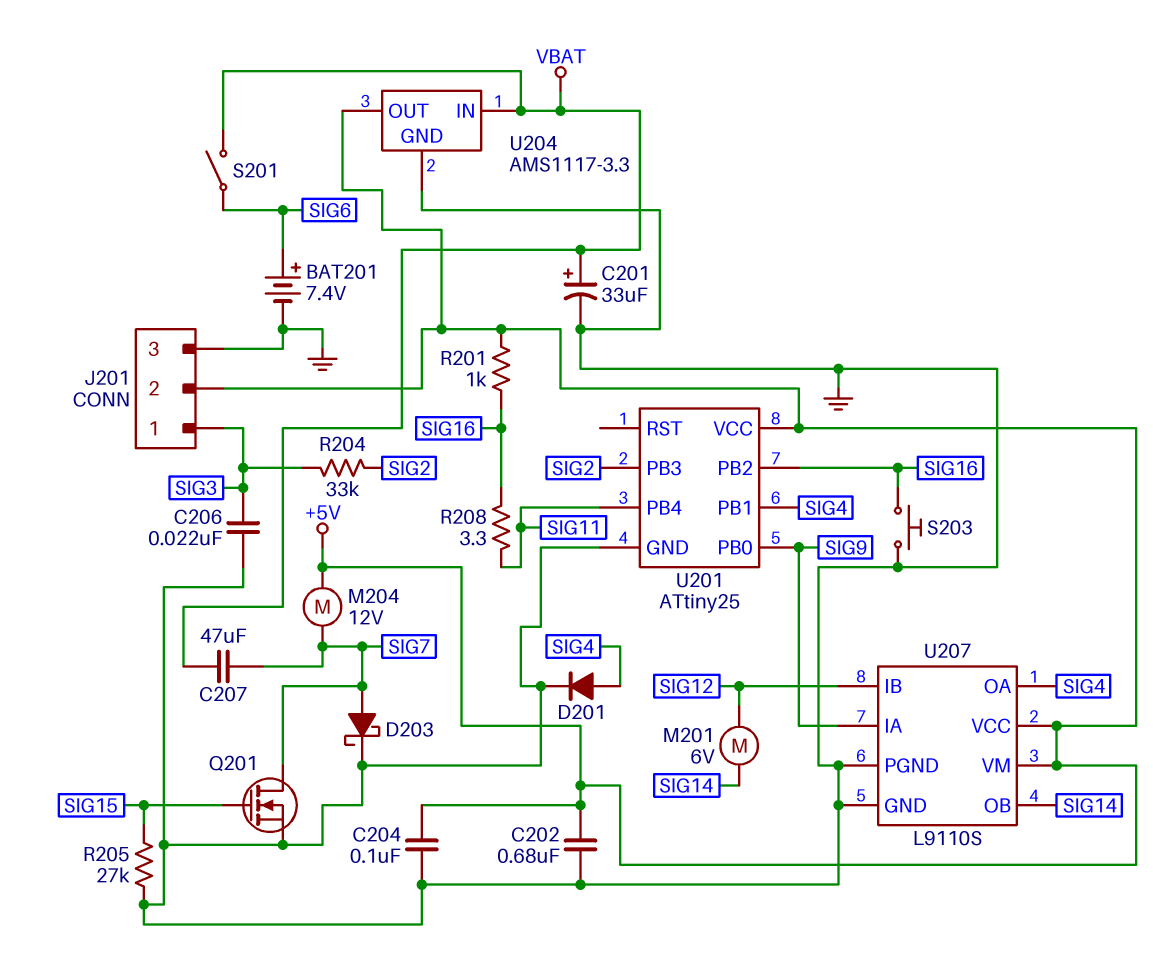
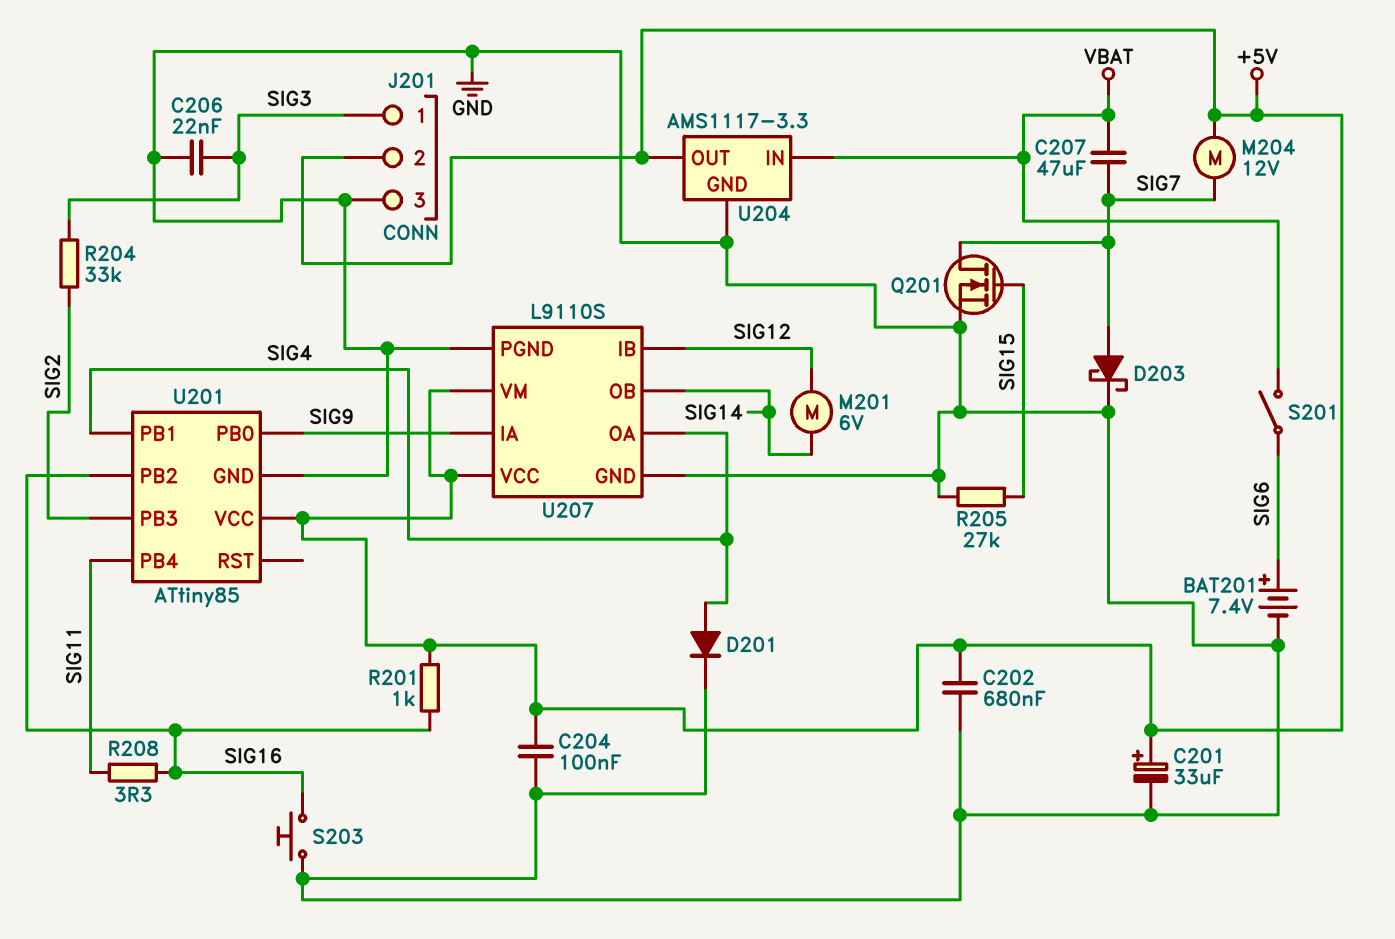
C201: 33uF (plus VBAT, minus GND) -> 33uF (plus +5V, minus GND)
U201: ATtiny25 -> ATtiny85

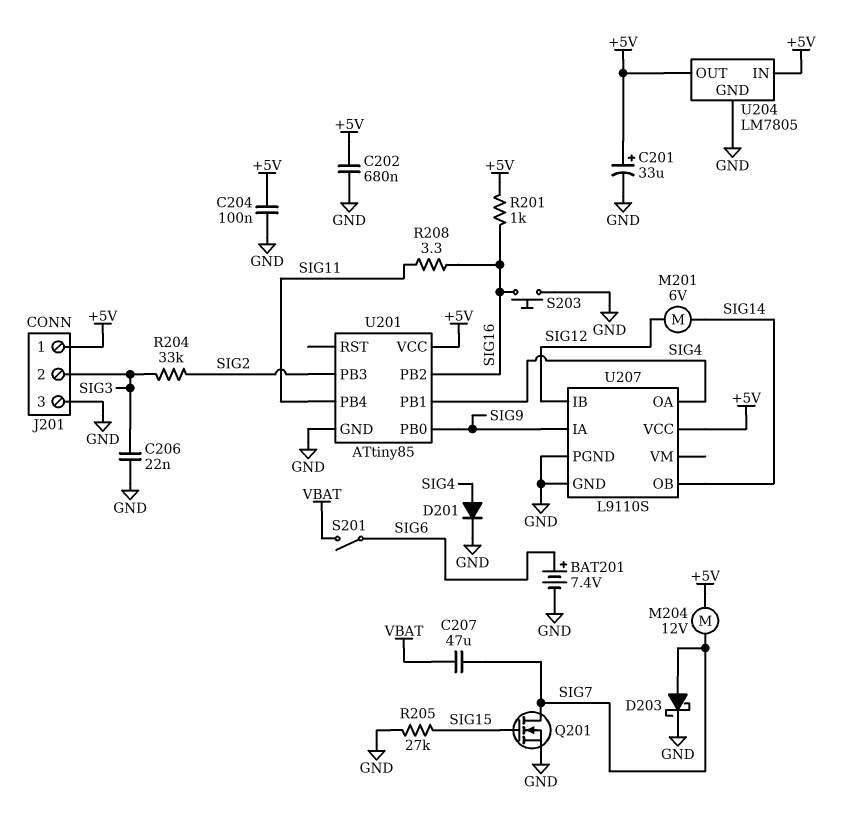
J201 pin 1: SIG3 -> +5V
J201 pin 2: +5V -> SIG3
U204: AMS1117-3.3 -> LM7805
U204 pin IN: VBAT -> +5V
U207 pin VM: +5V -> none

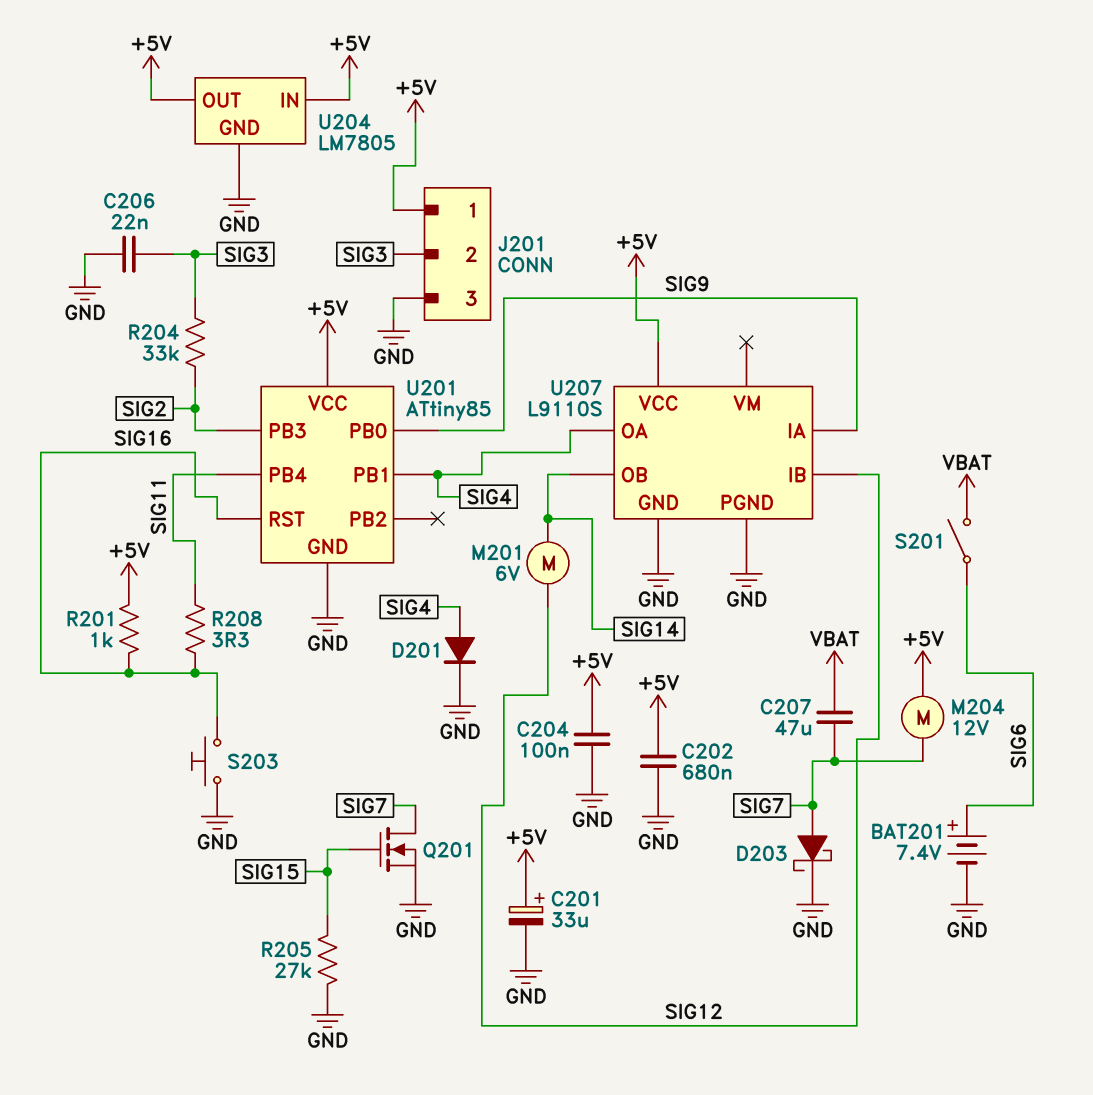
U201 pin PB2: SIG16 -> none
U201 pin RST: none -> SIG16

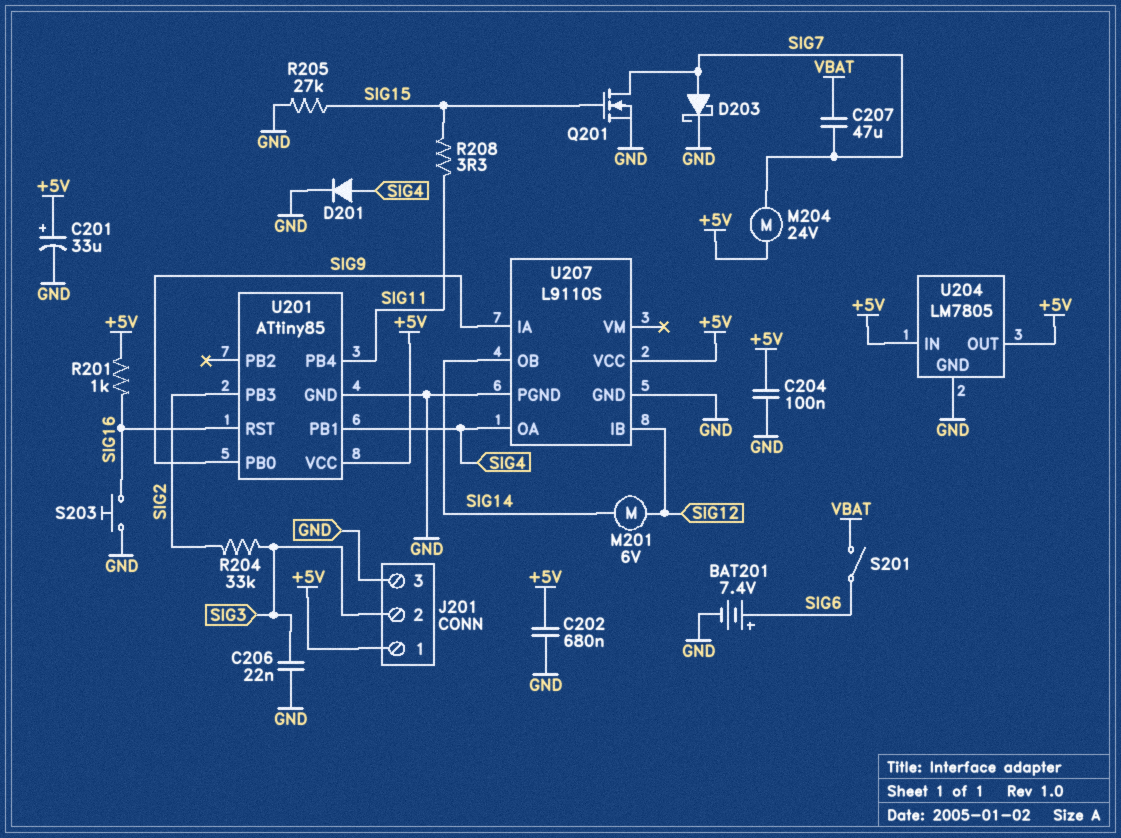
M204: motor 12V (+5V, SIG7) -> motor 24V (+5V, SIG7)
R208: 3.3 (SIG11, SIG16) -> 3.3 (SIG11, SIG15)

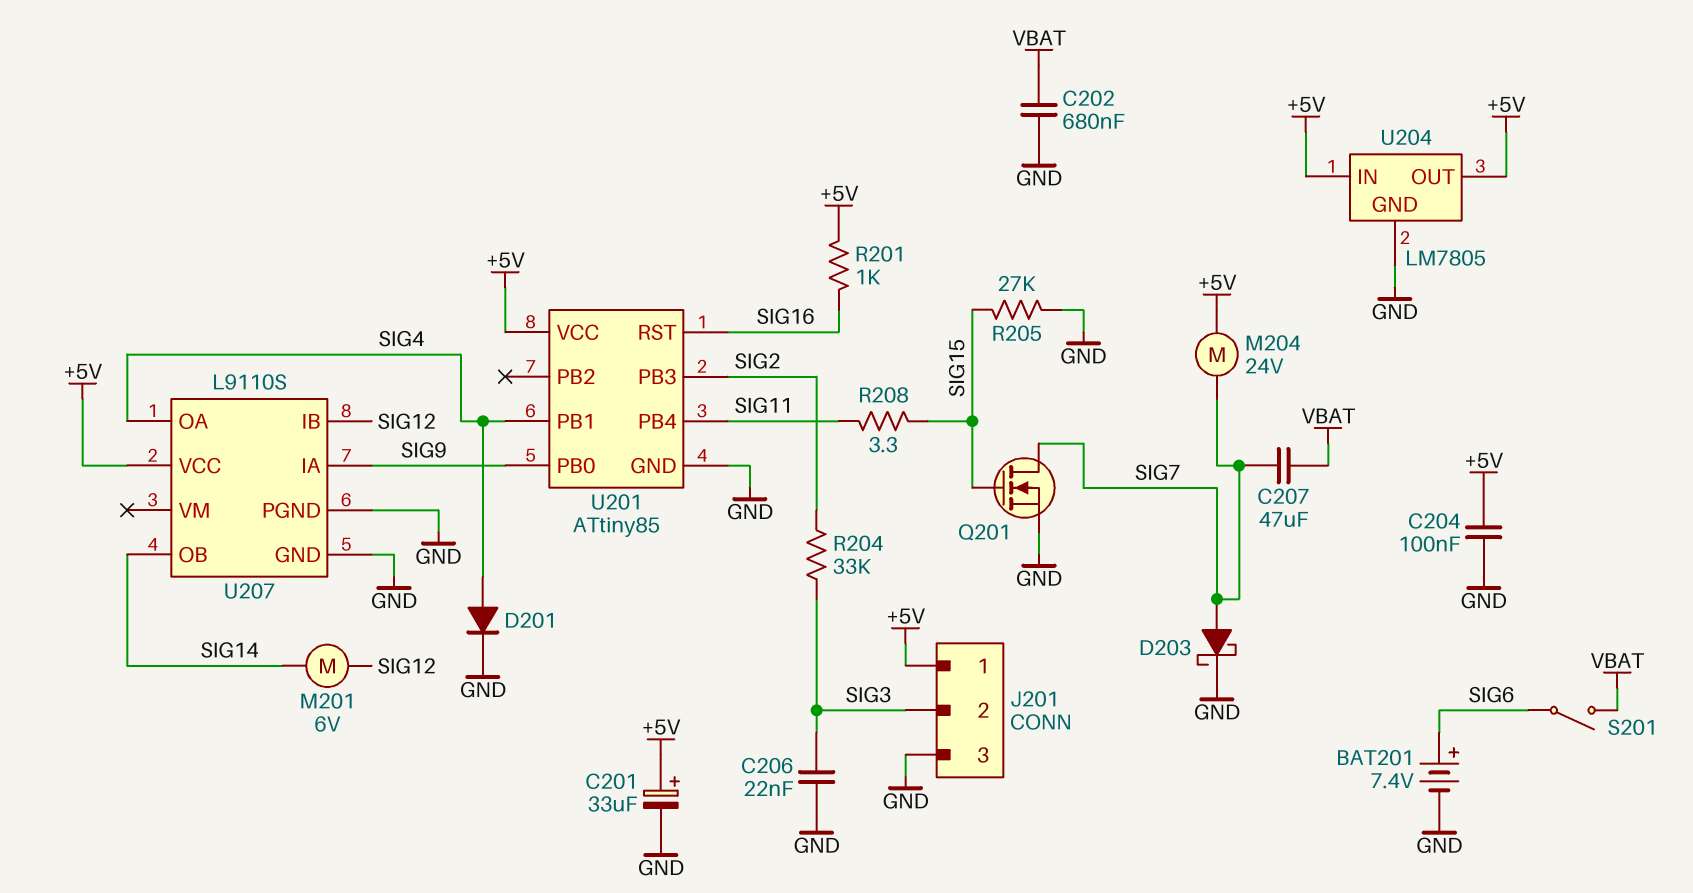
C202: 680nF (+5V, GND) -> 680nF (GND, VBAT)
S203: button (GND, SIG16) -> none

